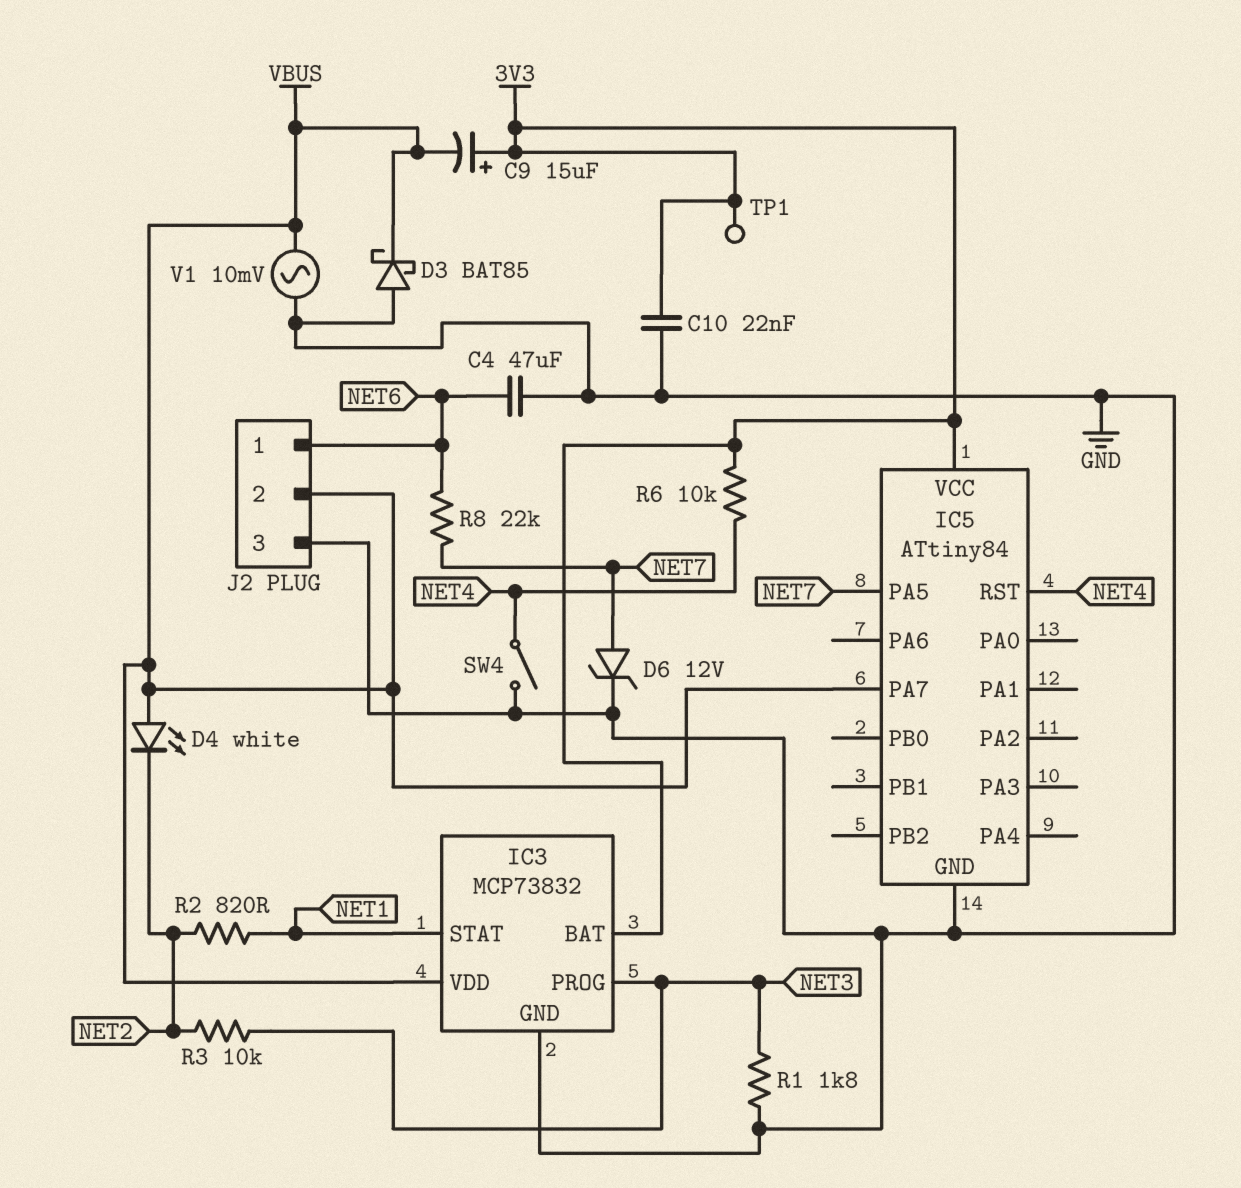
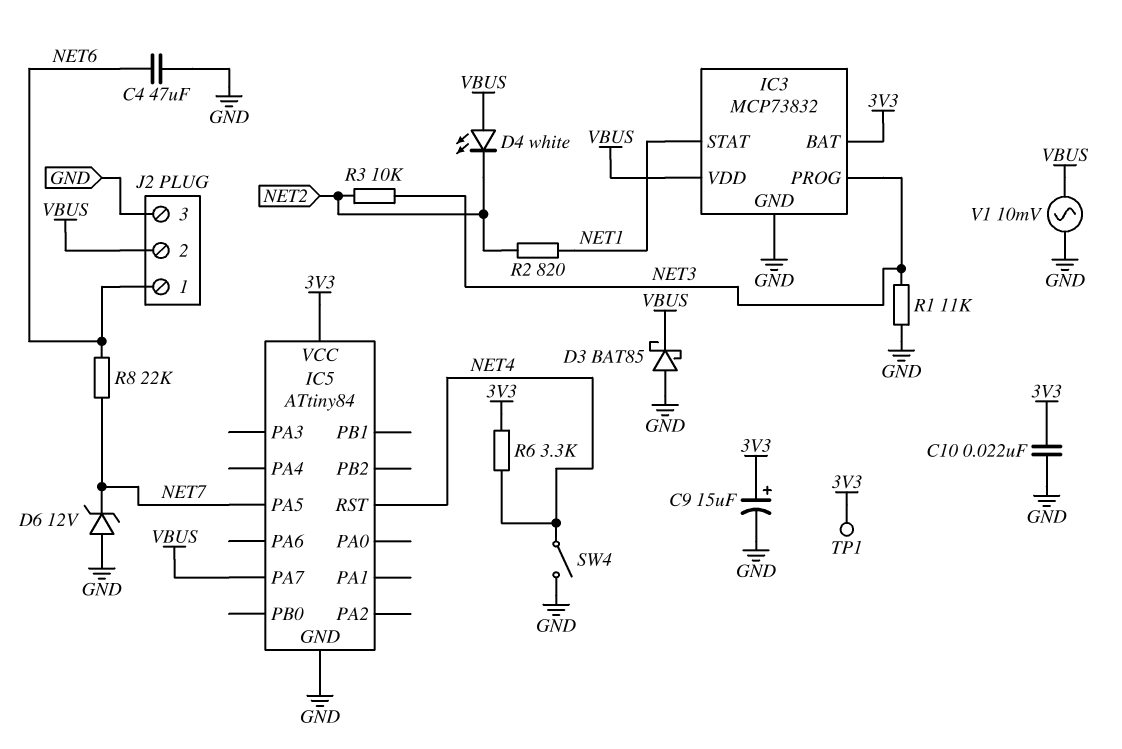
C9: 15uF (plus 3V3, minus VBUS) -> 15uF (plus 3V3, minus GND)
D6: zener 12V (A NET7, K GND) -> zener 12V (A GND, K NET7)
R1: 1.8k (GND, NET3) -> 11k (GND, NET3)
R6: 10k (3V3, NET4) -> 3.3k (3V3, NET4)

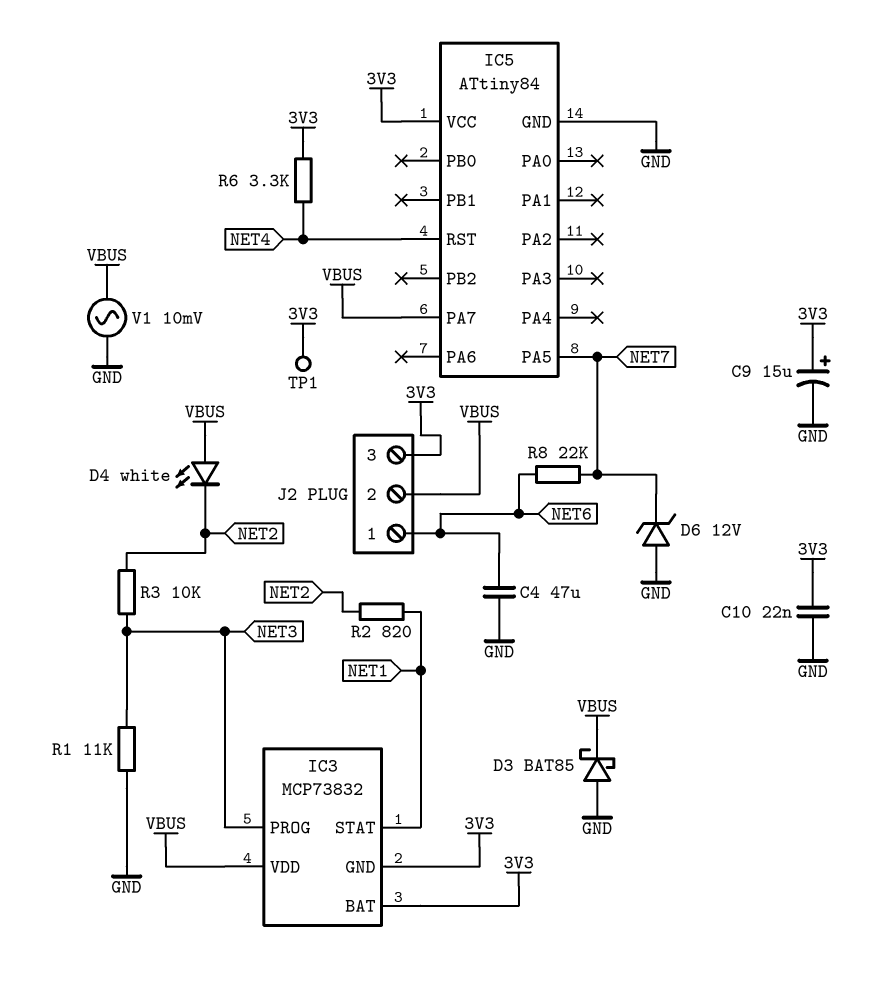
IC3 pin GND: GND -> 3V3
J2 pin 3: GND -> 3V3
SW4: switch (GND, NET4) -> none

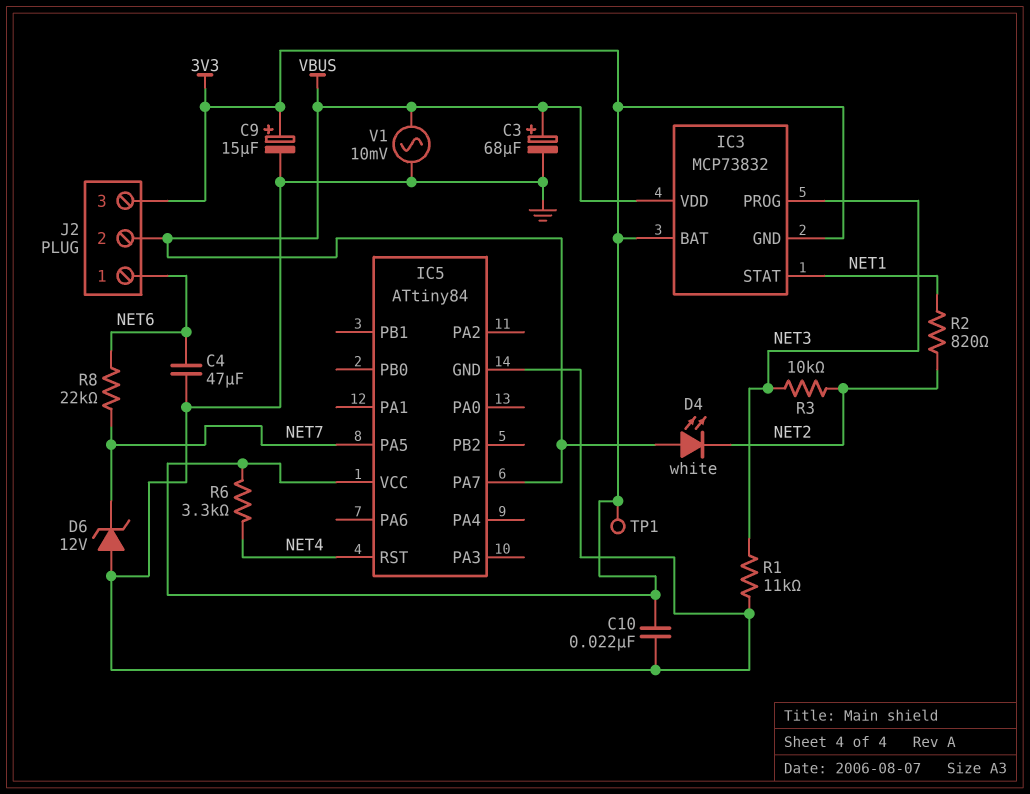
C3: none -> 68uF (plus VBUS, minus GND)
D3: schottky BAT85 (A GND, K VBUS) -> none

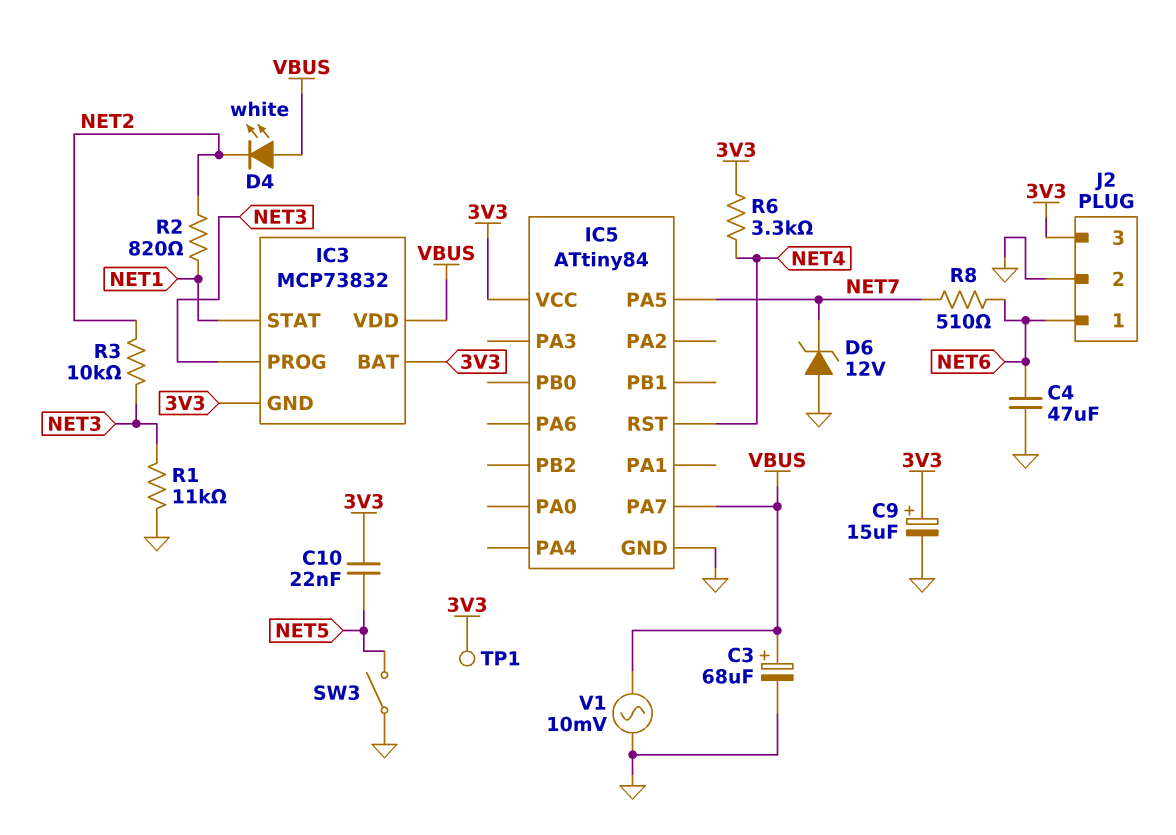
C10: 22nF (3V3, GND) -> 22nF (3V3, NET5)
J2 pin 2: VBUS -> GND
R8: 22k (NET6, NET7) -> 510 (NET6, NET7)
SW3: none -> switch (GND, NET5)

